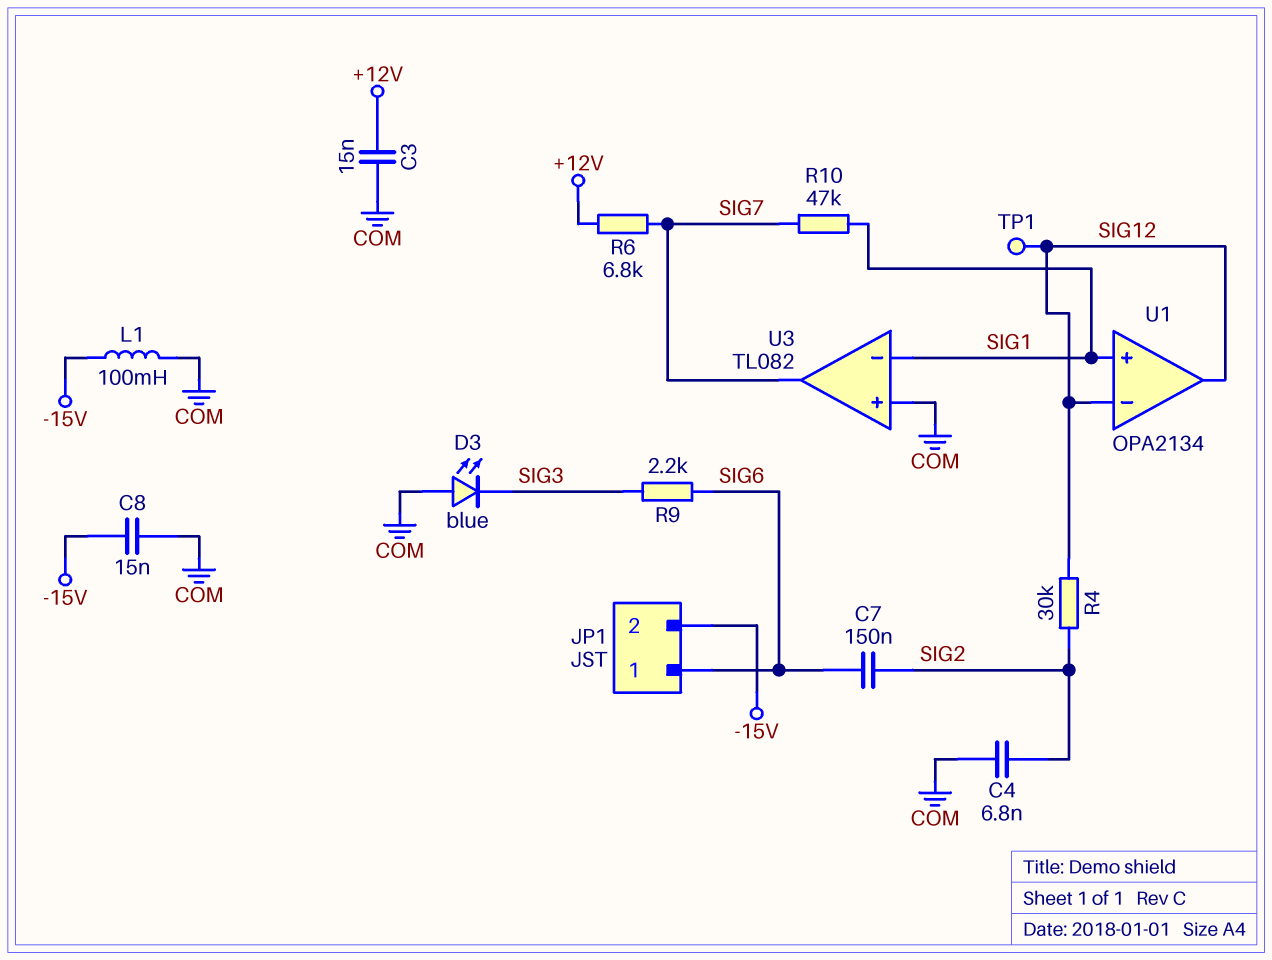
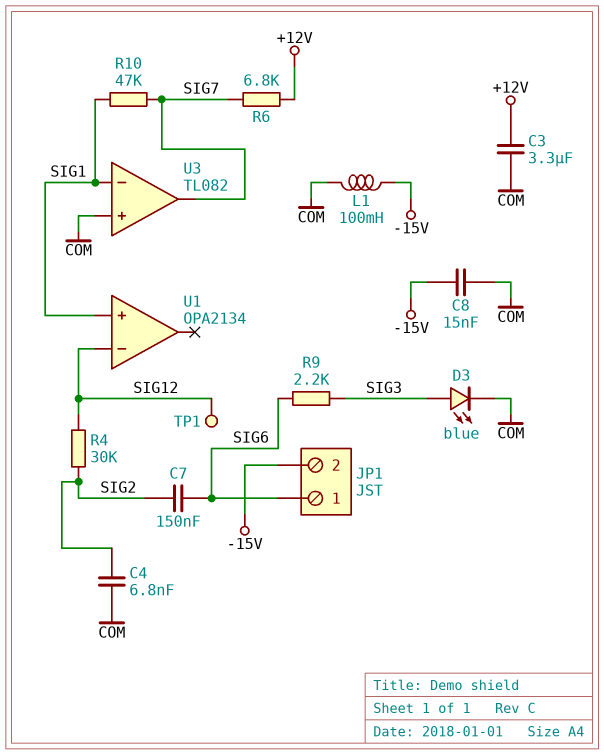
C3: 15nF (+12V, COM) -> 3.3uF (+12V, COM)
D3: LED blue (A COM, K SIG3) -> LED blue (A SIG3, K COM)
U1 pin out: SIG12 -> none

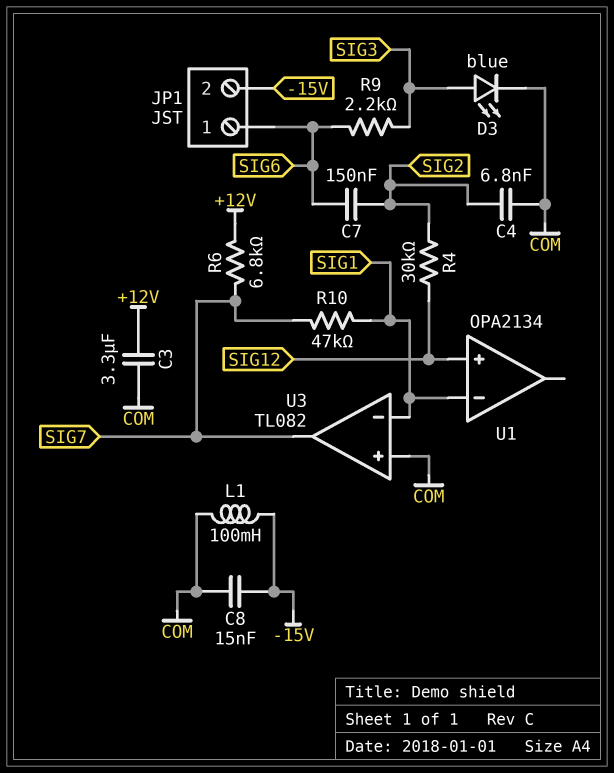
TP1: test point (SIG12) -> none
U1 pin in+: SIG1 -> SIG12
U1 pin in-: SIG12 -> SIG1

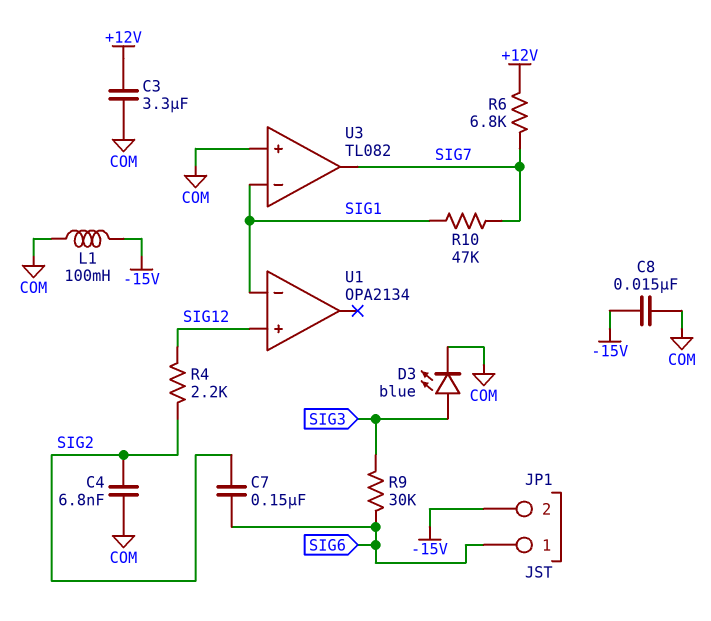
R4: 30k (SIG2, SIG12) -> 2.2k (SIG2, SIG12)
R9: 2.2k (SIG3, SIG6) -> 30k (SIG3, SIG6)

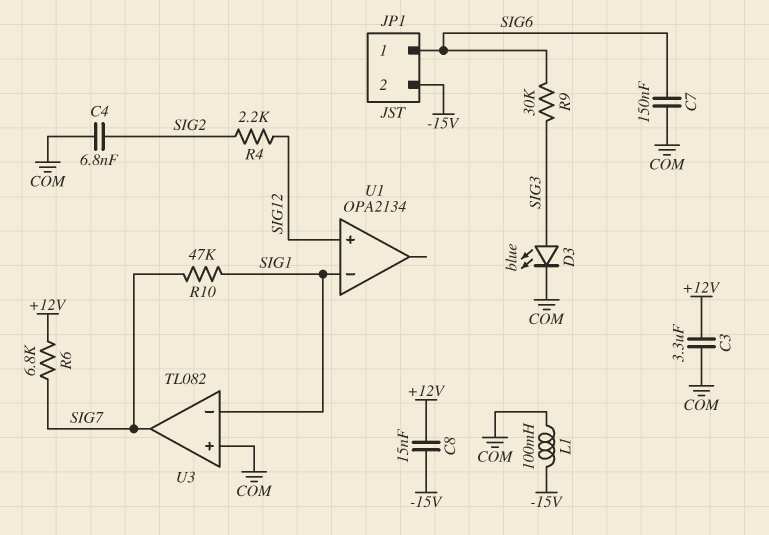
C7: 150nF (SIG2, SIG6) -> 150nF (COM, SIG6)
C8: 15nF (-15V, COM) -> 15nF (+12V, -15V)

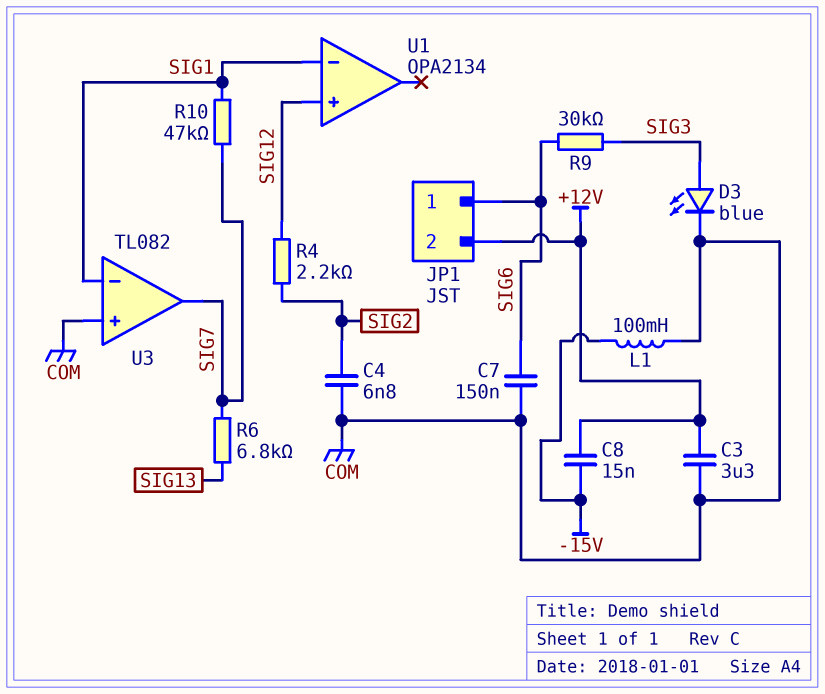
JP1 pin 2: -15V -> +12V
R6: 6.8k (+12V, SIG7) -> 6.8k (SIG7, SIG13)

